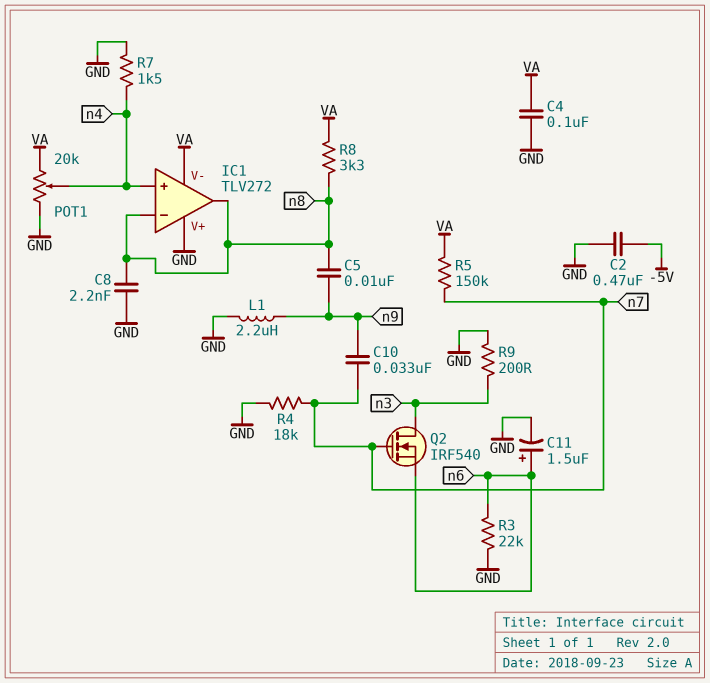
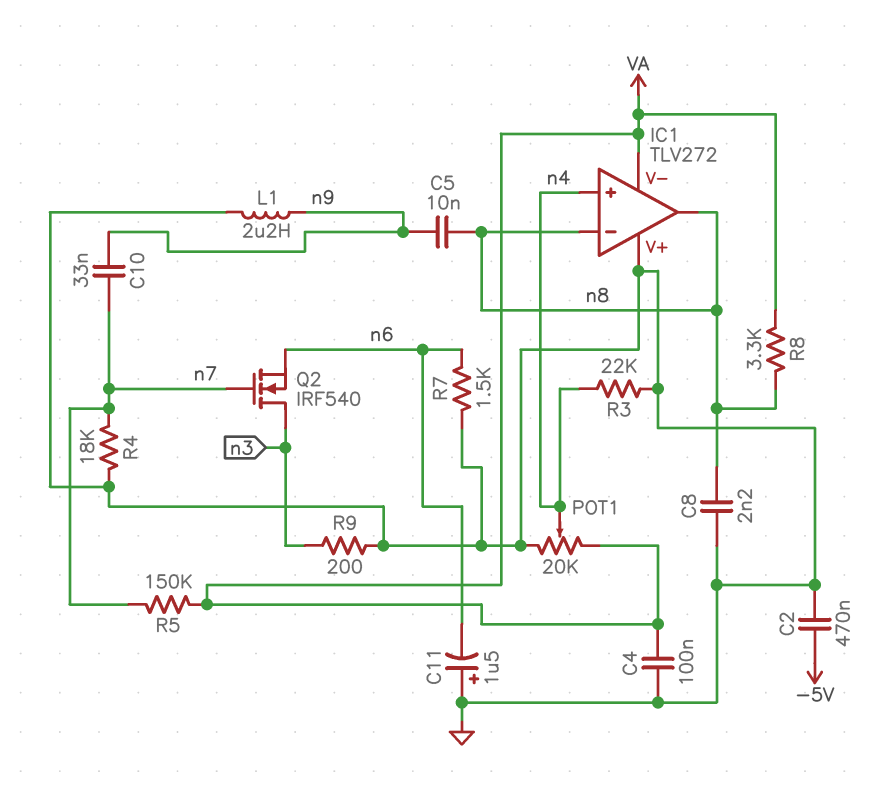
C11: 1.5uF (plus n6, minus GND) -> 1.5uF (plus GND, minus n6)
R3: 22k (GND, n6) -> 22k (GND, n4)
R7: 1.5k (GND, n4) -> 1.5k (GND, n6)

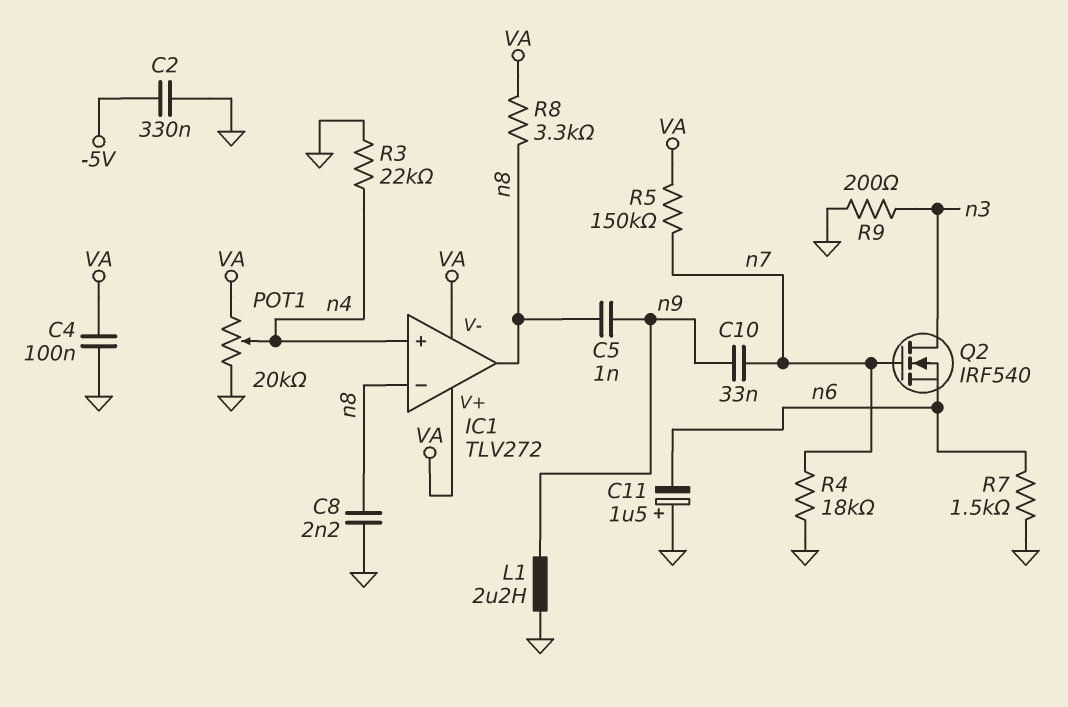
C2: 470nF (-5V, GND) -> 330nF (-5V, GND)
C5: 10nF (n8, n9) -> 1nF (n8, n9)
IC1 pin V+: GND -> VA

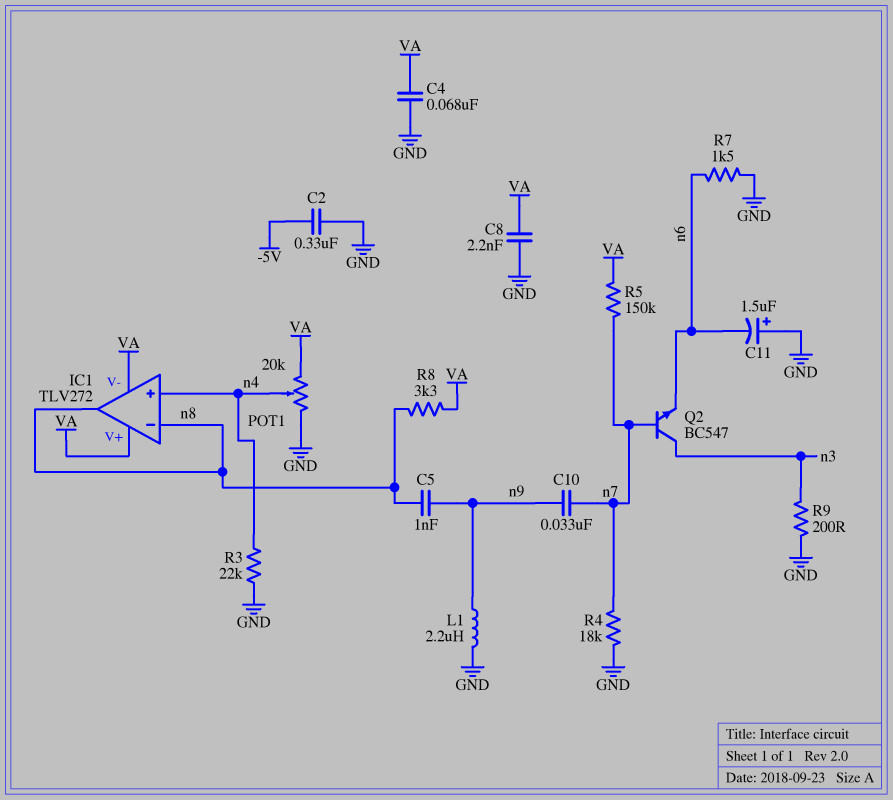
C4: 100nF (GND, VA) -> 68nF (GND, VA)
C8: 2.2nF (GND, n8) -> 2.2nF (GND, VA)
Q2: NMOS IRF540 (G n7, D n3, S n6) -> NPN BC547 (B n7, C n3, E n6)

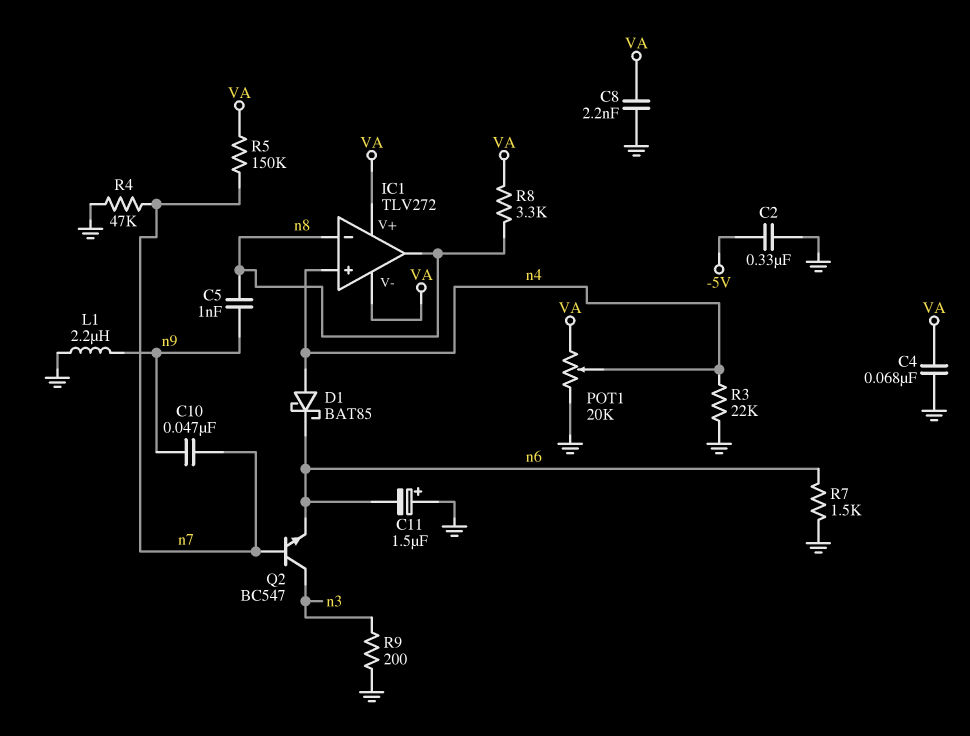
C10: 33nF (n7, n9) -> 47nF (n7, n9)
D1: none -> schottky BAT85 (A n4, K n6)
R4: 18k (GND, n7) -> 47k (GND, n7)

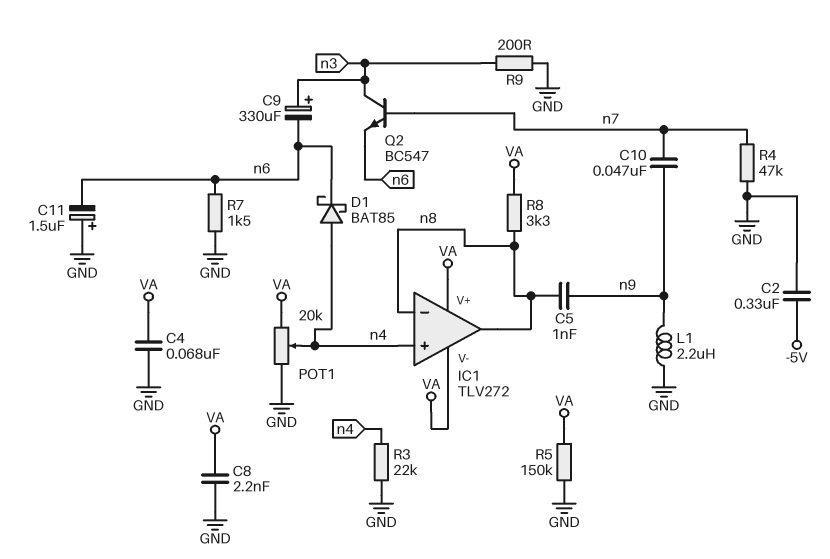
C9: none -> 330uF (plus n3, minus n6)
R5: 150k (VA, n7) -> 150k (GND, VA)

